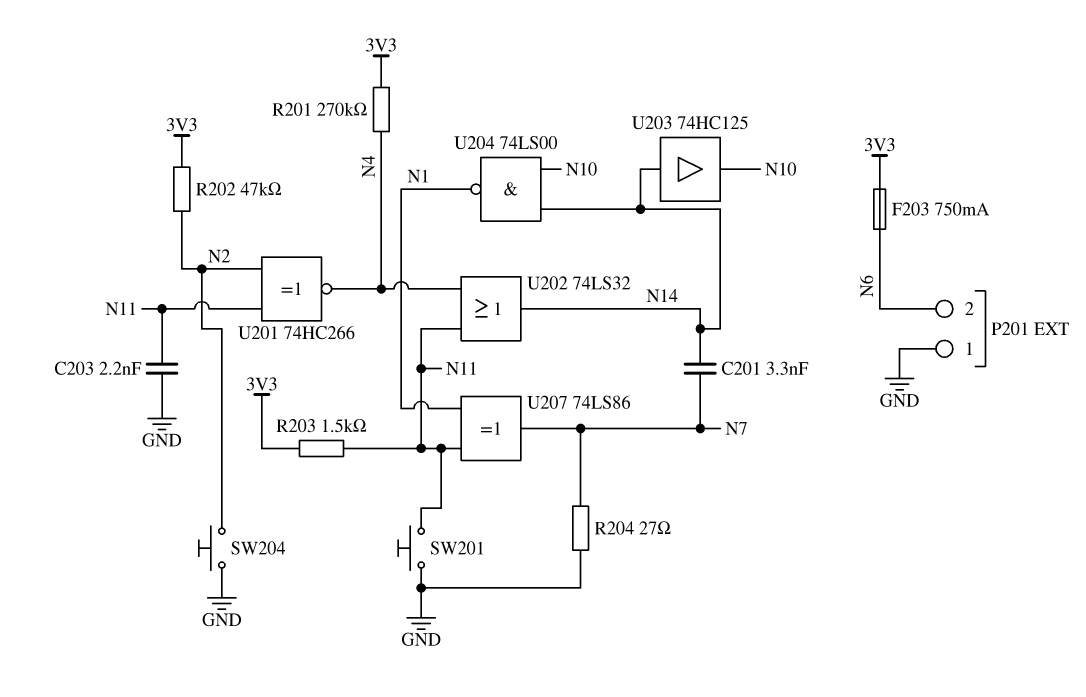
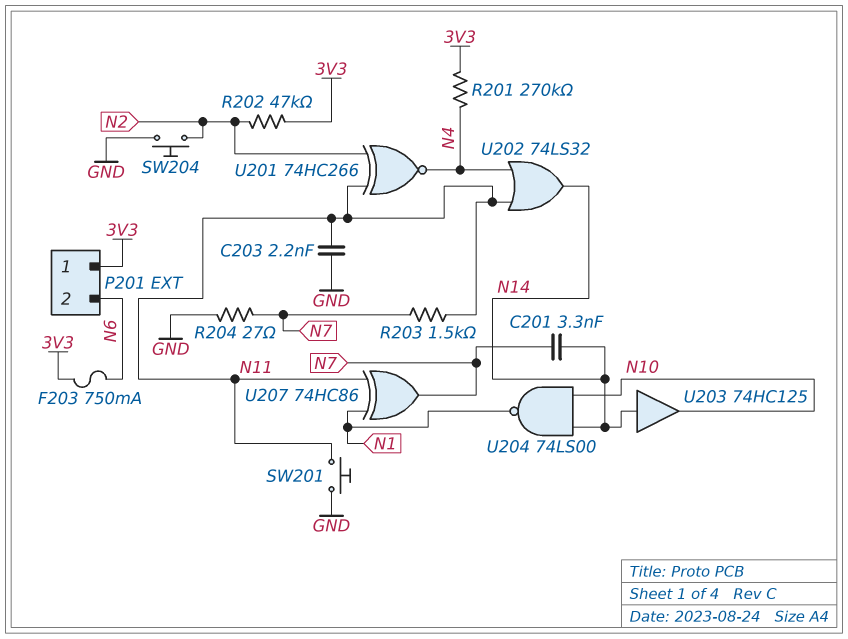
P201 pin 1: GND -> 3V3
R203: 1.5k (3V3, N11) -> 1.5k (N7, N11)
U207: XOR 74LS86 (in N1, in N11, out N7) -> XOR 74HC86 (in N1, in N11, out N7)

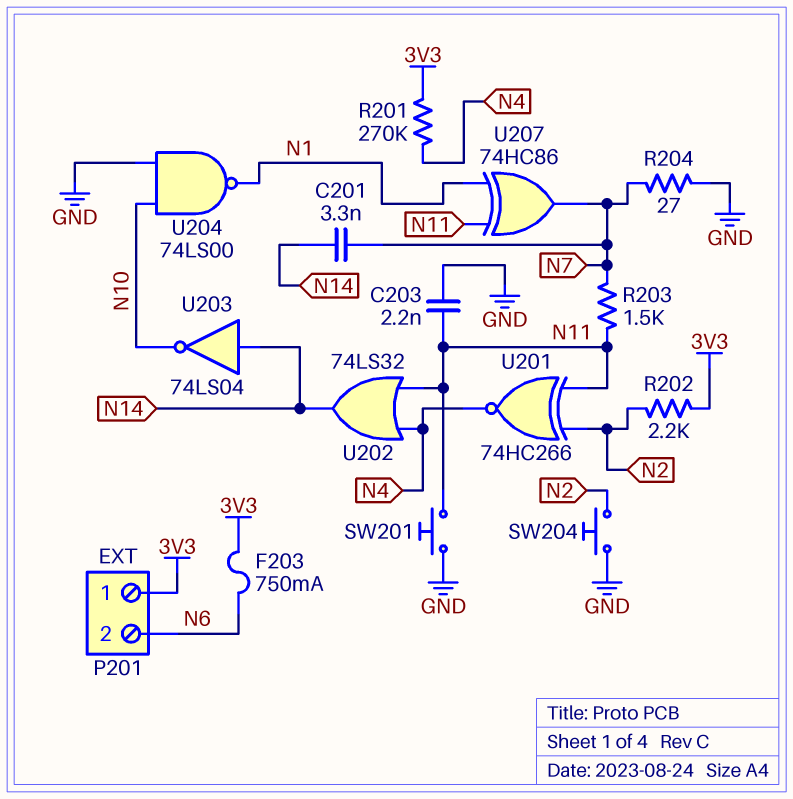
R202: 47k (3V3, N2) -> 2.2k (3V3, N2)
U203: buffer 74HC125 (in N14, out N10) -> NOT 74LS04 (in N14, out N10)
U204: NAND 74LS00 (in N10, in N14, out N1) -> NAND 74LS00 (in GND, in N10, out N1)

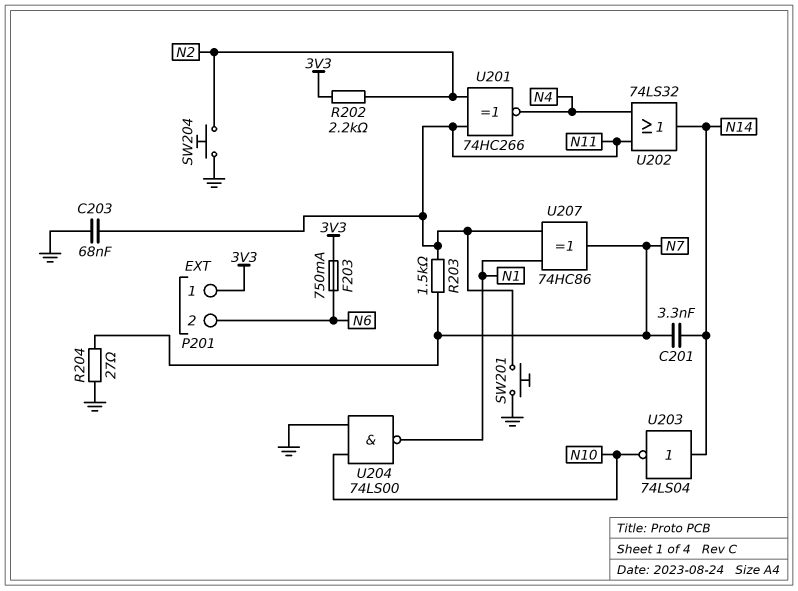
C203: 2.2nF (GND, N11) -> 68nF (GND, N11)
R201: 270k (3V3, N4) -> none

